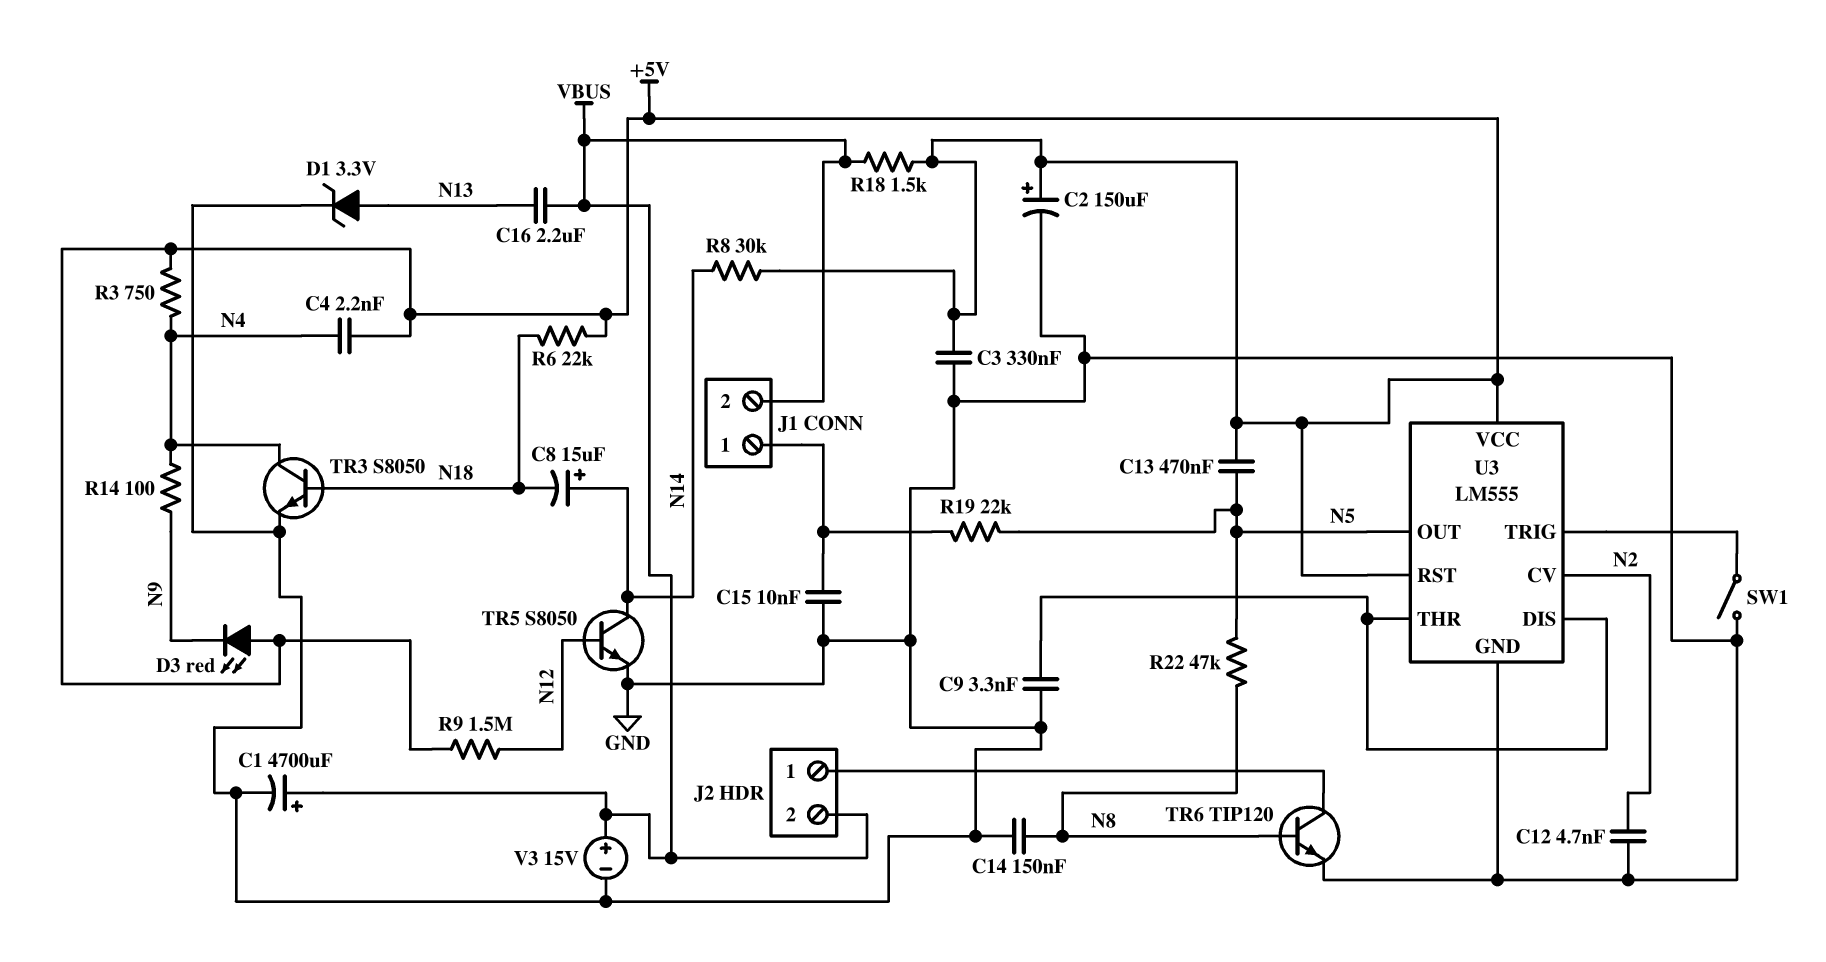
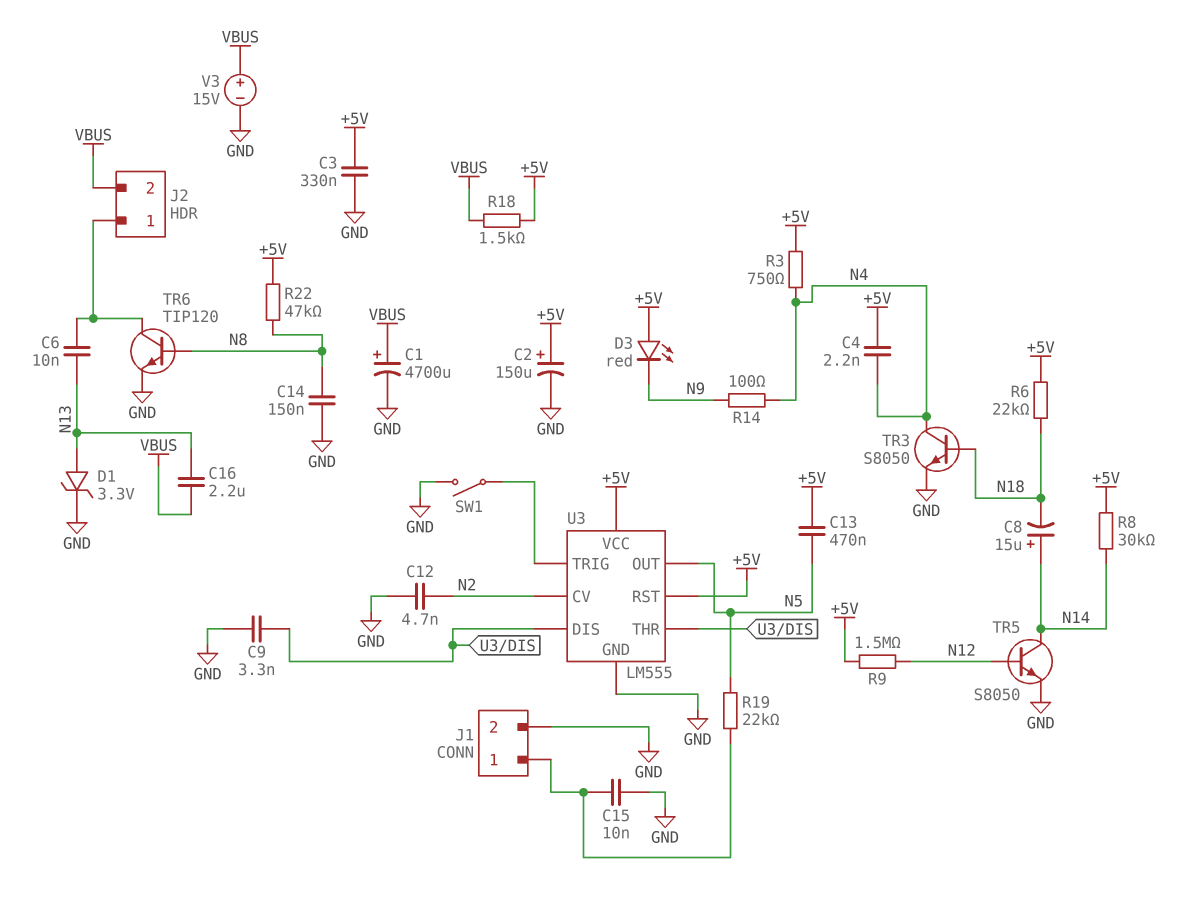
C6: none -> 10nF (J2/1, N13)
J1 pin 2: VBUS -> GND
R22: 47k (N5, N8) -> 47k (+5V, N8)

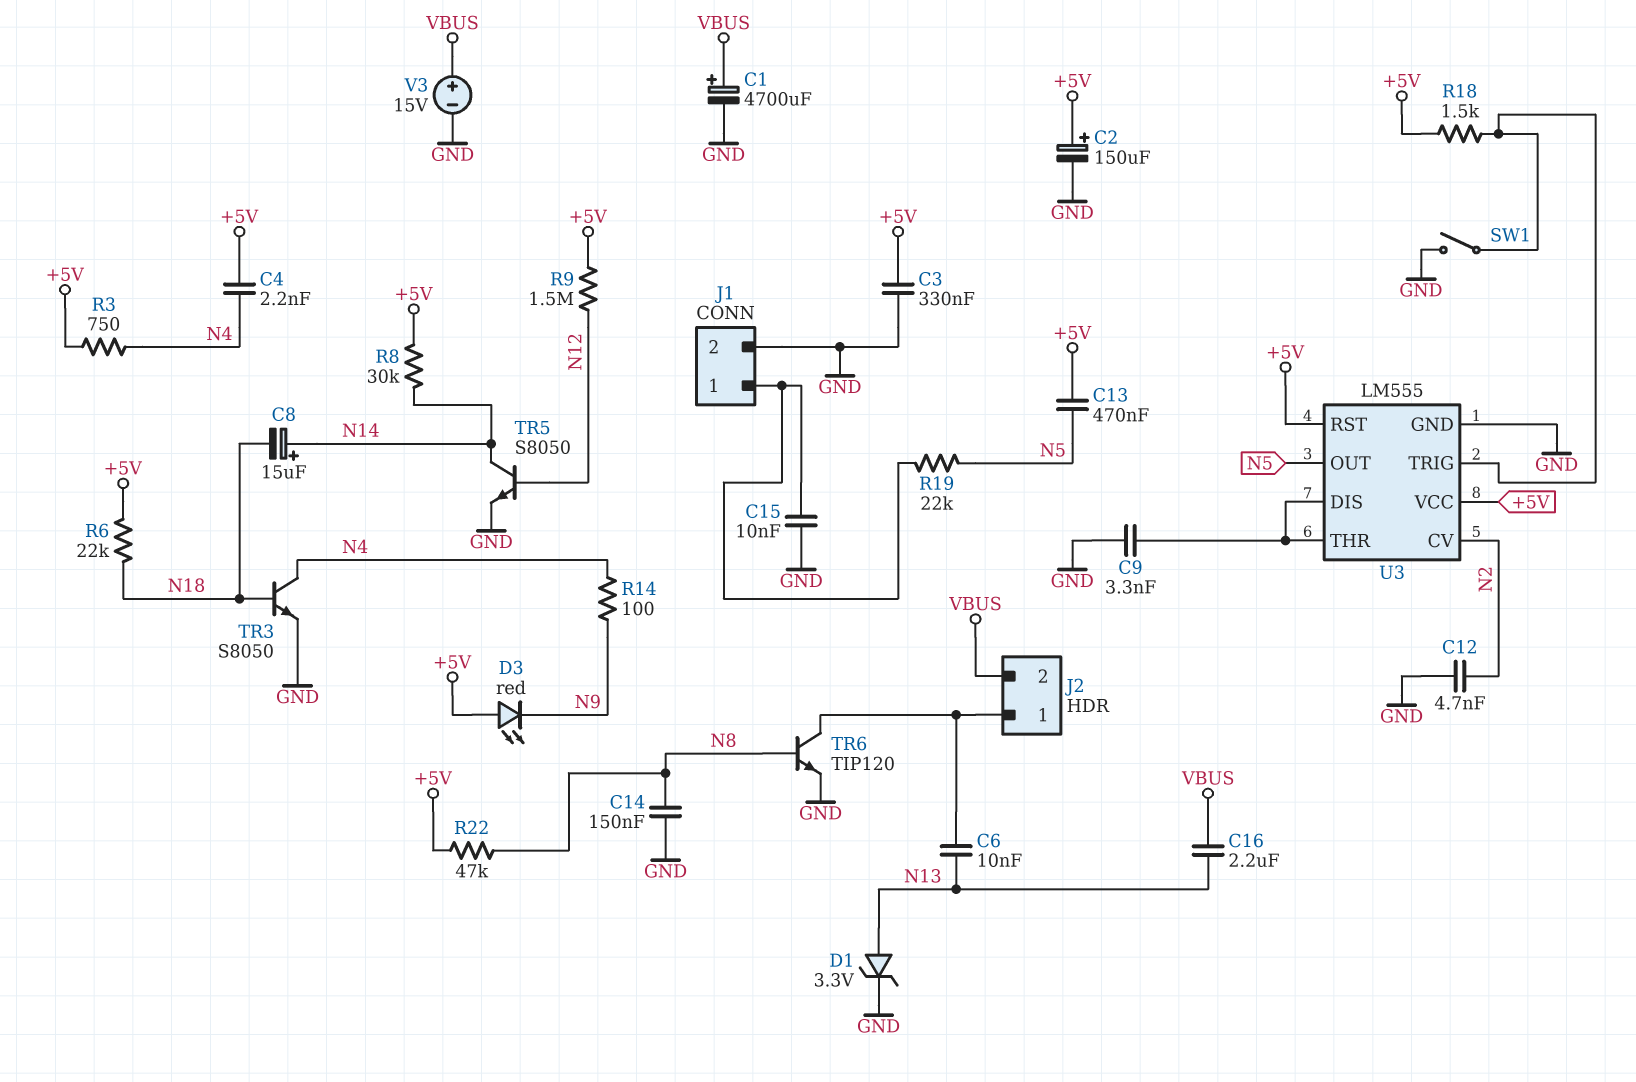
R18: 1.5k (+5V, VBUS) -> 1.5k (+5V, U3/TRIG)

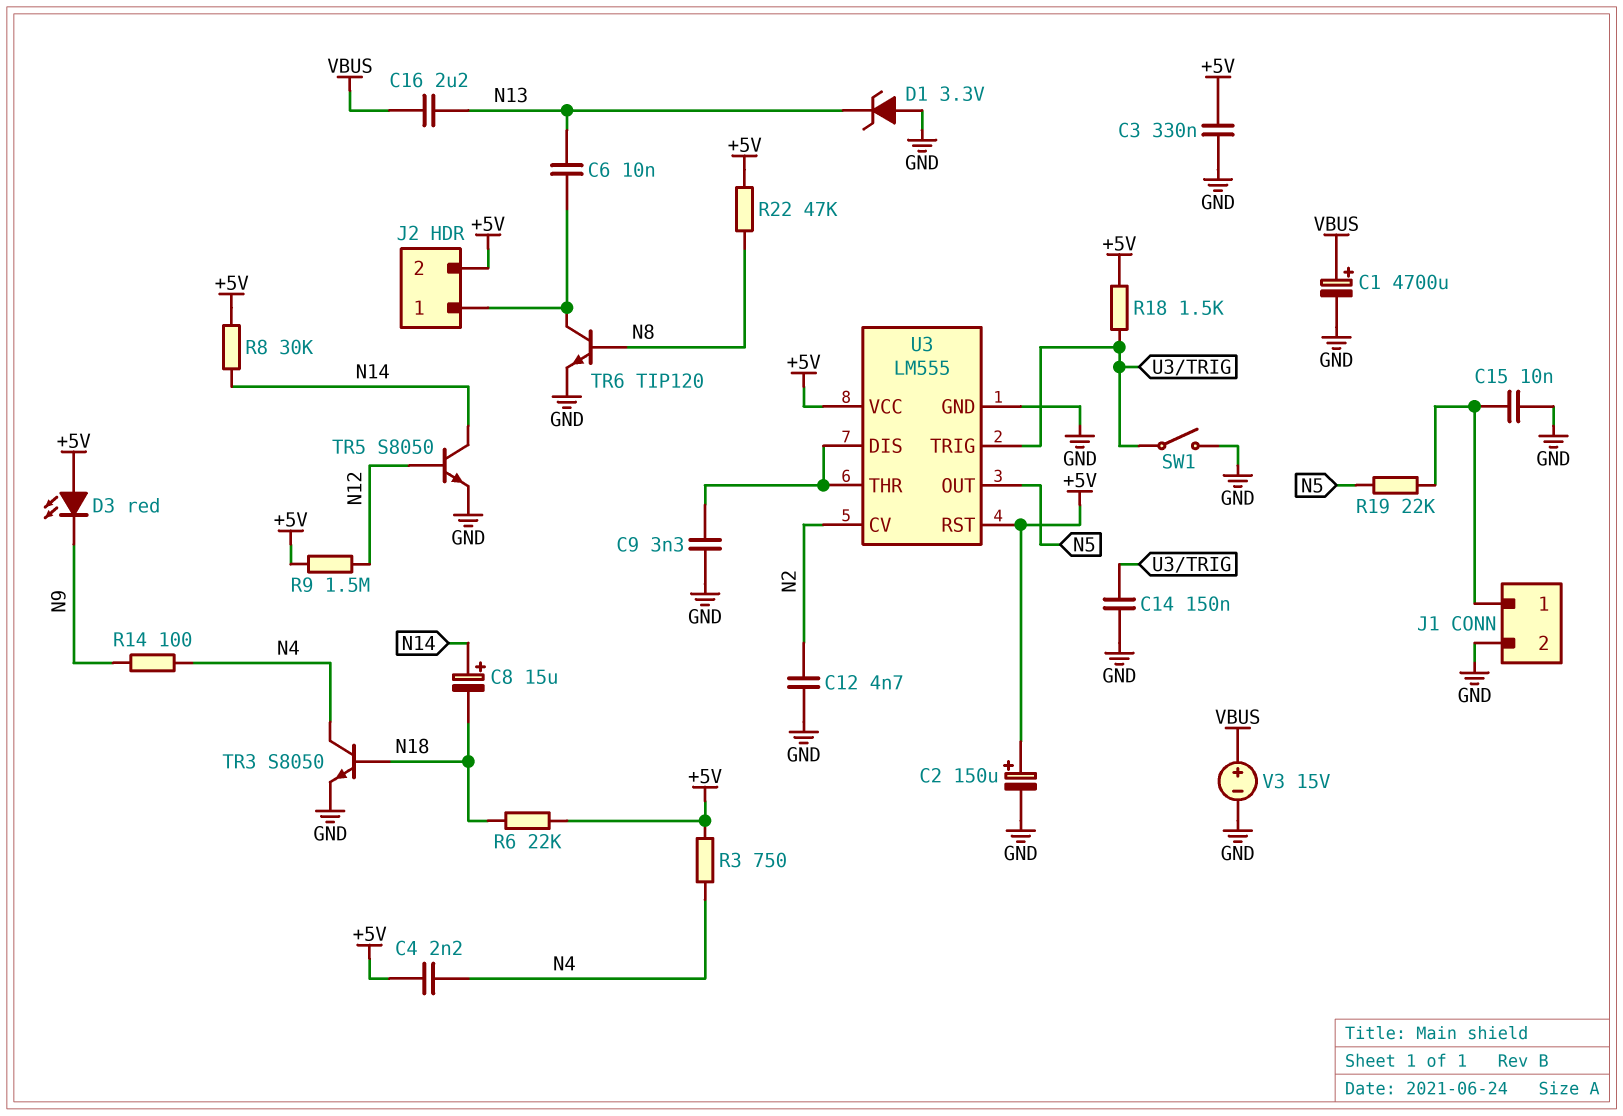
C13: 470nF (+5V, N5) -> none
C14: 150nF (GND, N8) -> 150nF (GND, U3/TRIG)
D1: zener 3.3V (A N13, K GND) -> zener 3.3V (A GND, K N13)
J2 pin 2: VBUS -> +5V

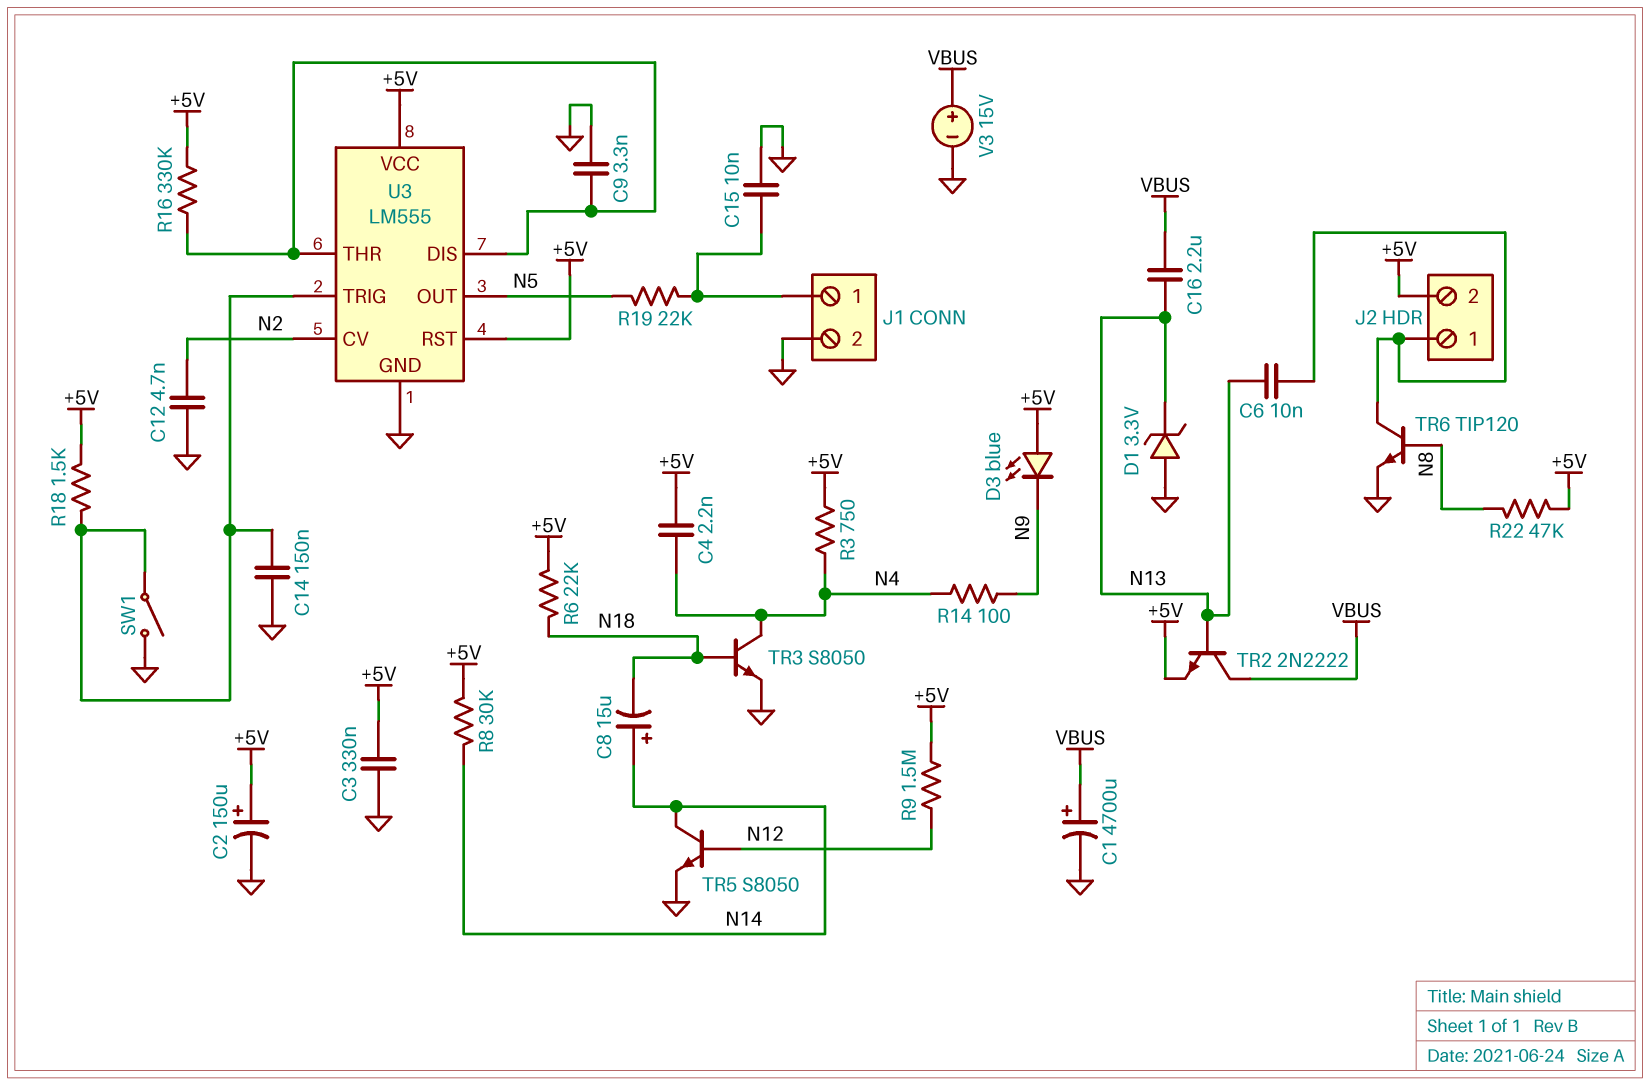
D3: LED red (A +5V, K N9) -> LED blue (A +5V, K N9)
R16: none -> 330k (+5V, U3/DIS)
TR2: none -> NPN 2N2222 (B N13, C VBUS, E +5V)

